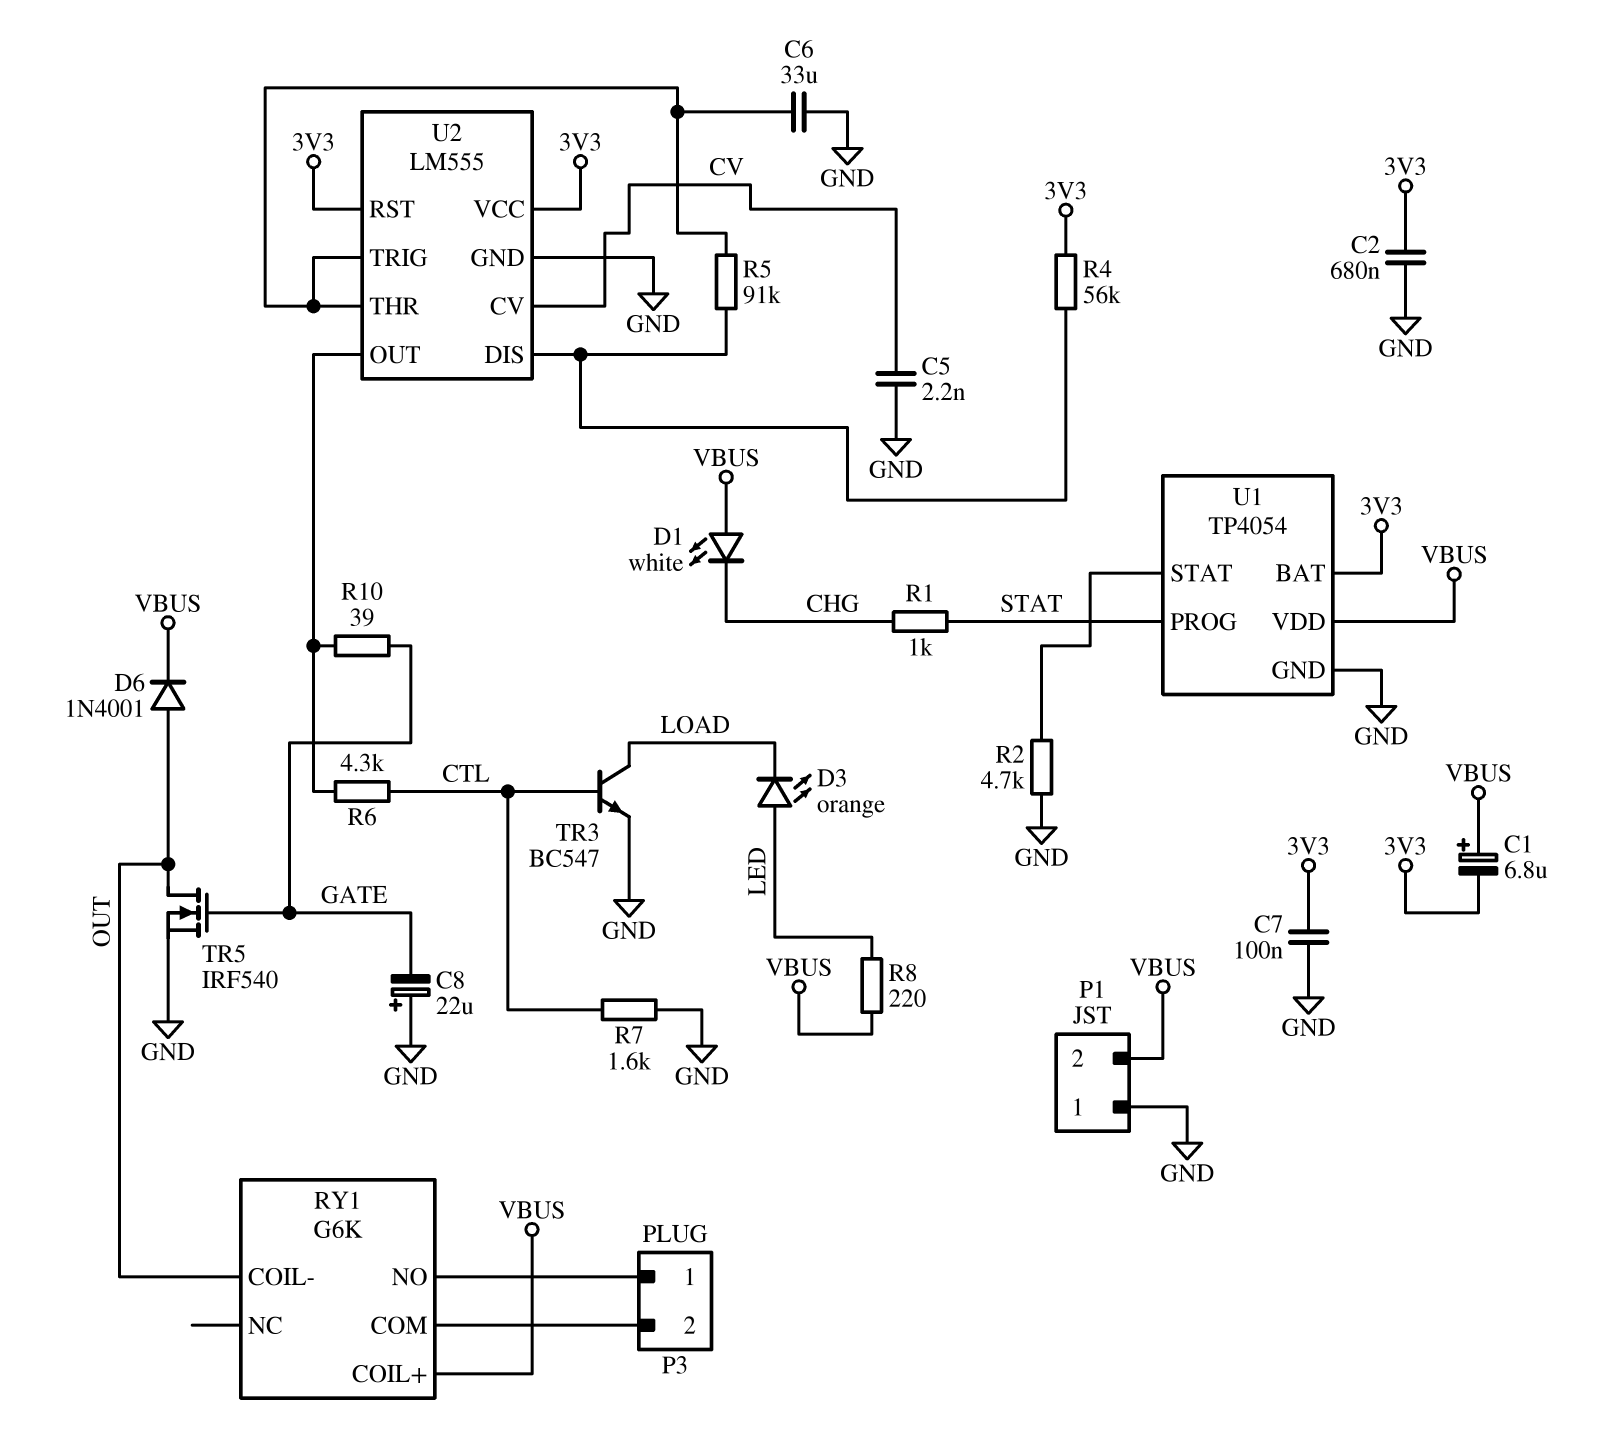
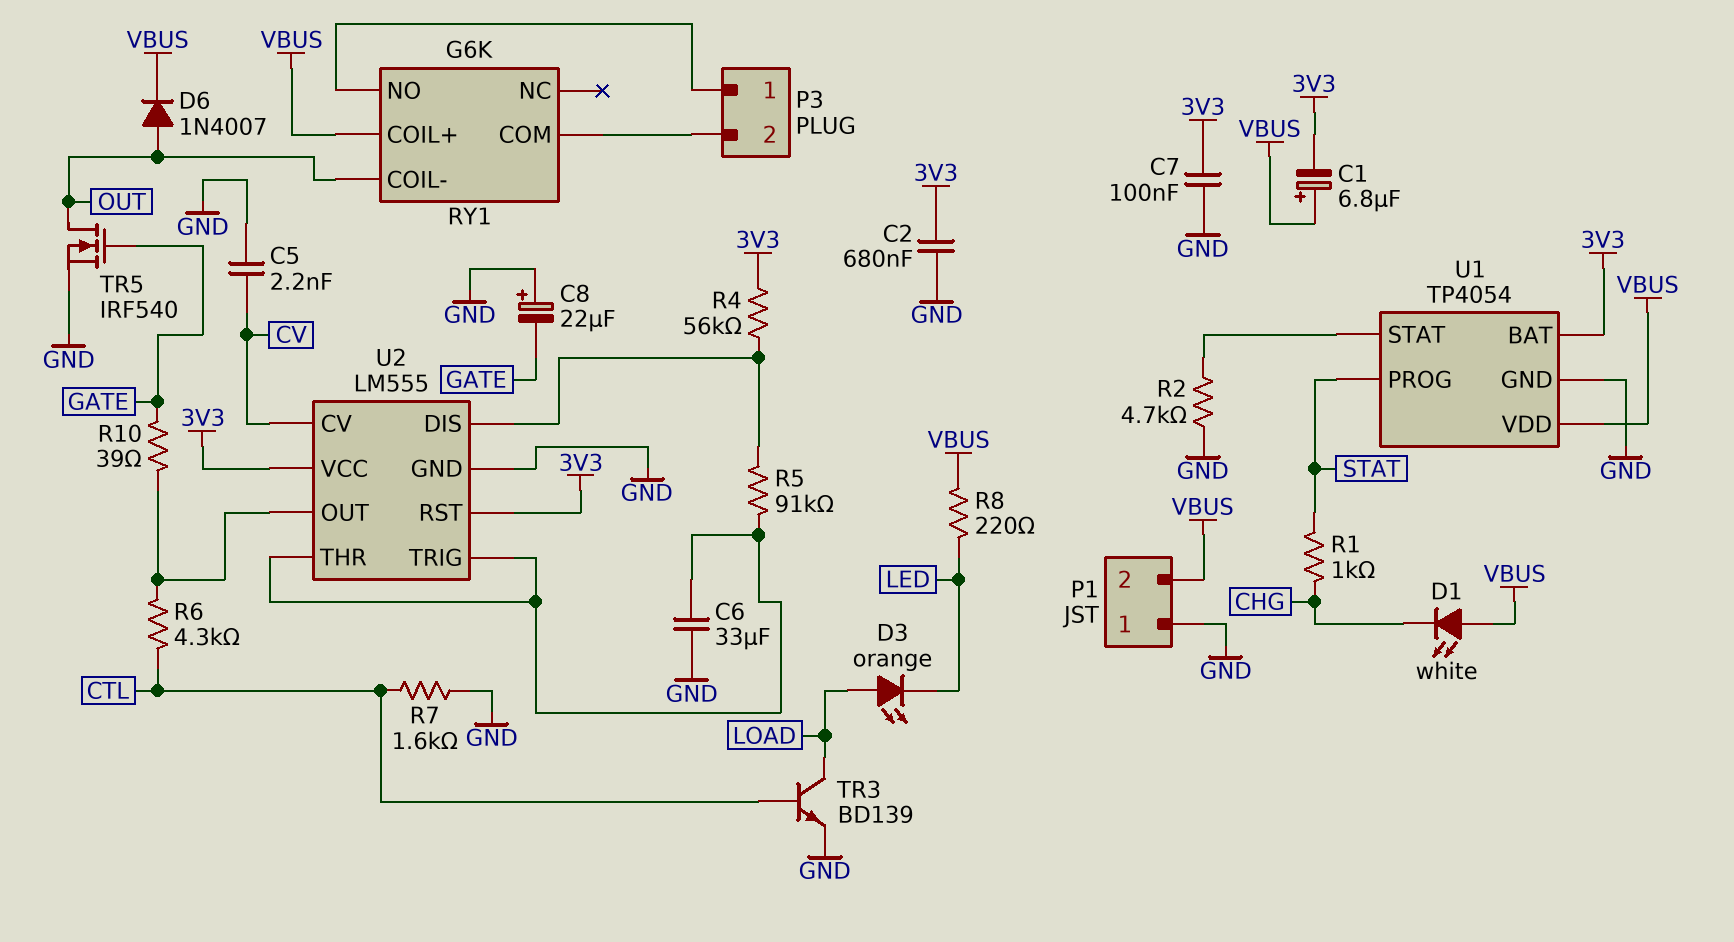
D3: LED orange (A LED, K LOAD) -> LED orange (A LOAD, K LED)
D6: diode 1N4001 (A OUT, K VBUS) -> diode 1N4007 (A OUT, K VBUS)
TR3: NPN BC547 (B CTL, C LOAD, E GND) -> NPN BD139 (B CTL, C LOAD, E GND)

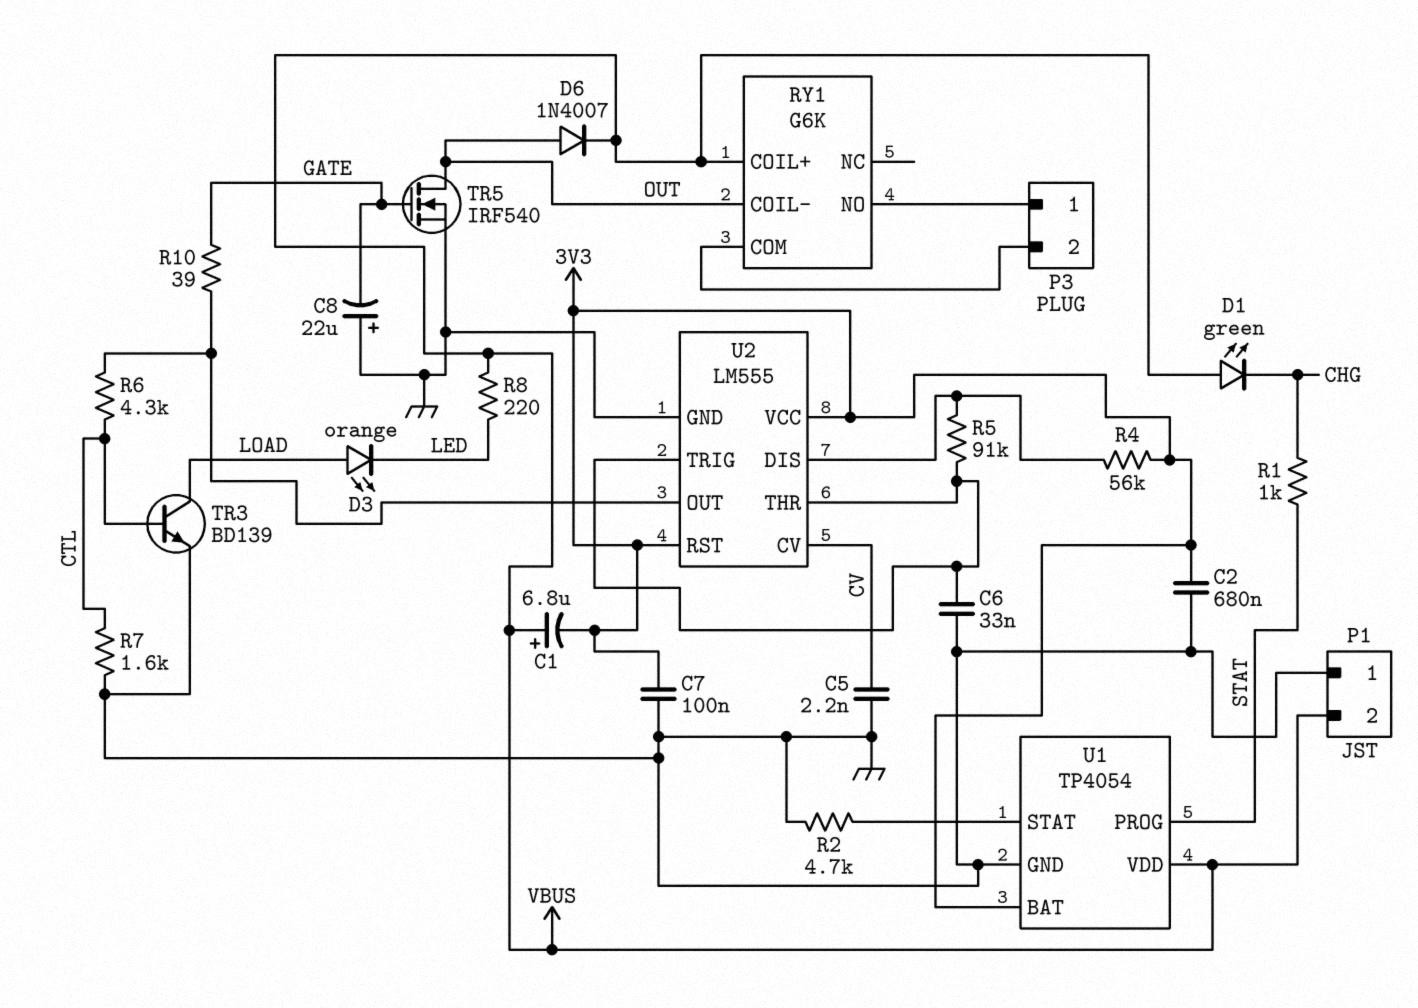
C6: 33uF (GND, U2/THR) -> 33nF (GND, U2/THR)
D1: LED white (A VBUS, K CHG) -> LED green (A VBUS, K CHG)

